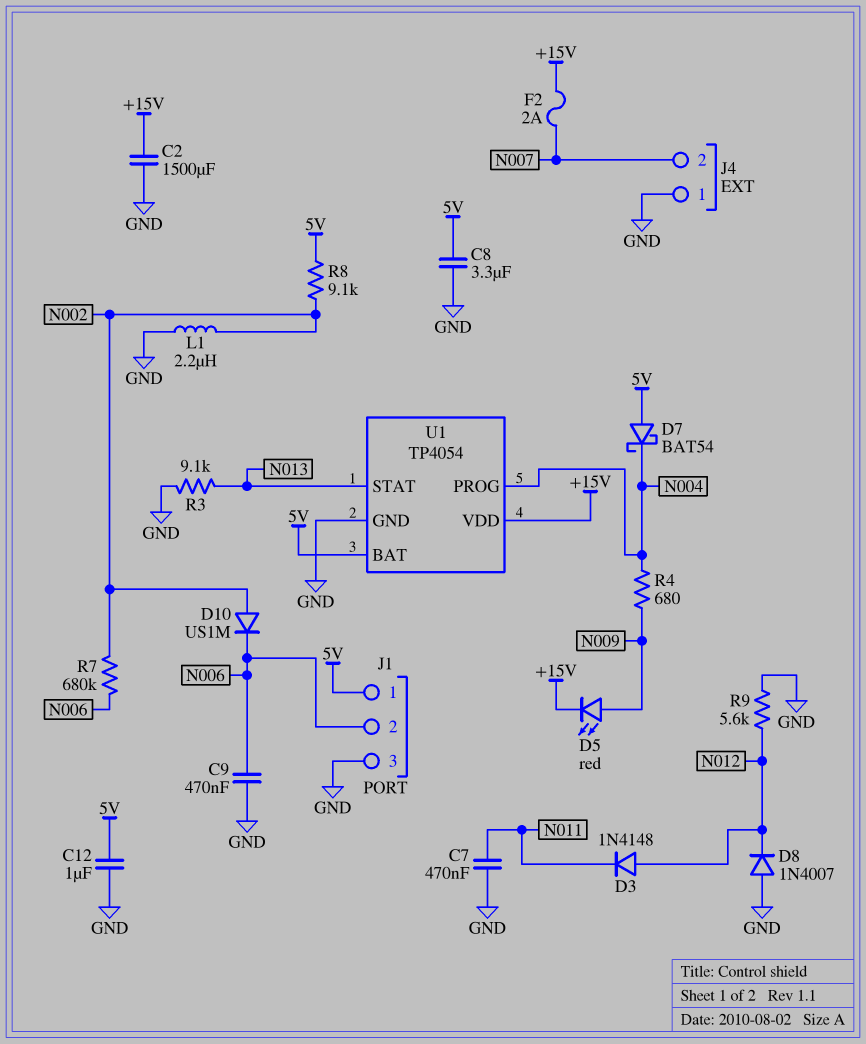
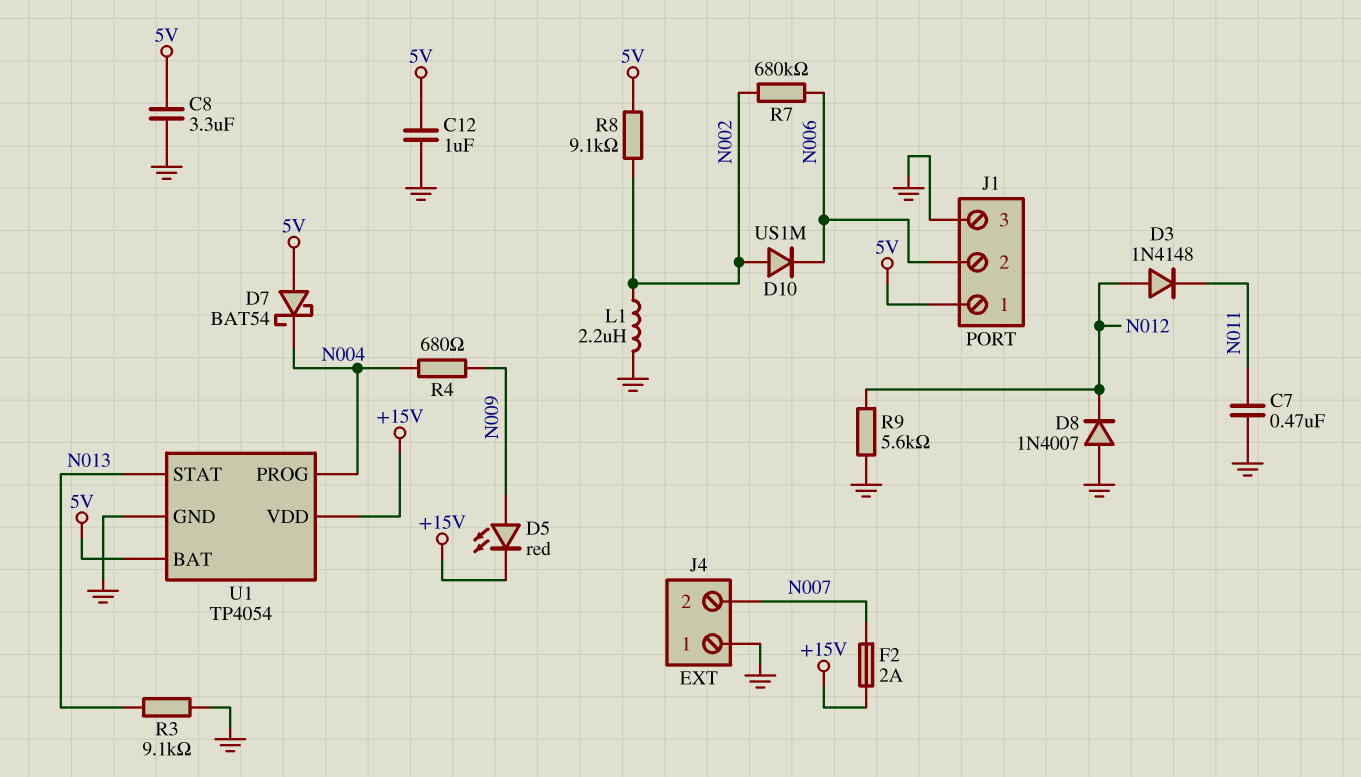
C2: 1500uF (+15V, GND) -> none
C9: 470nF (GND, N006) -> none

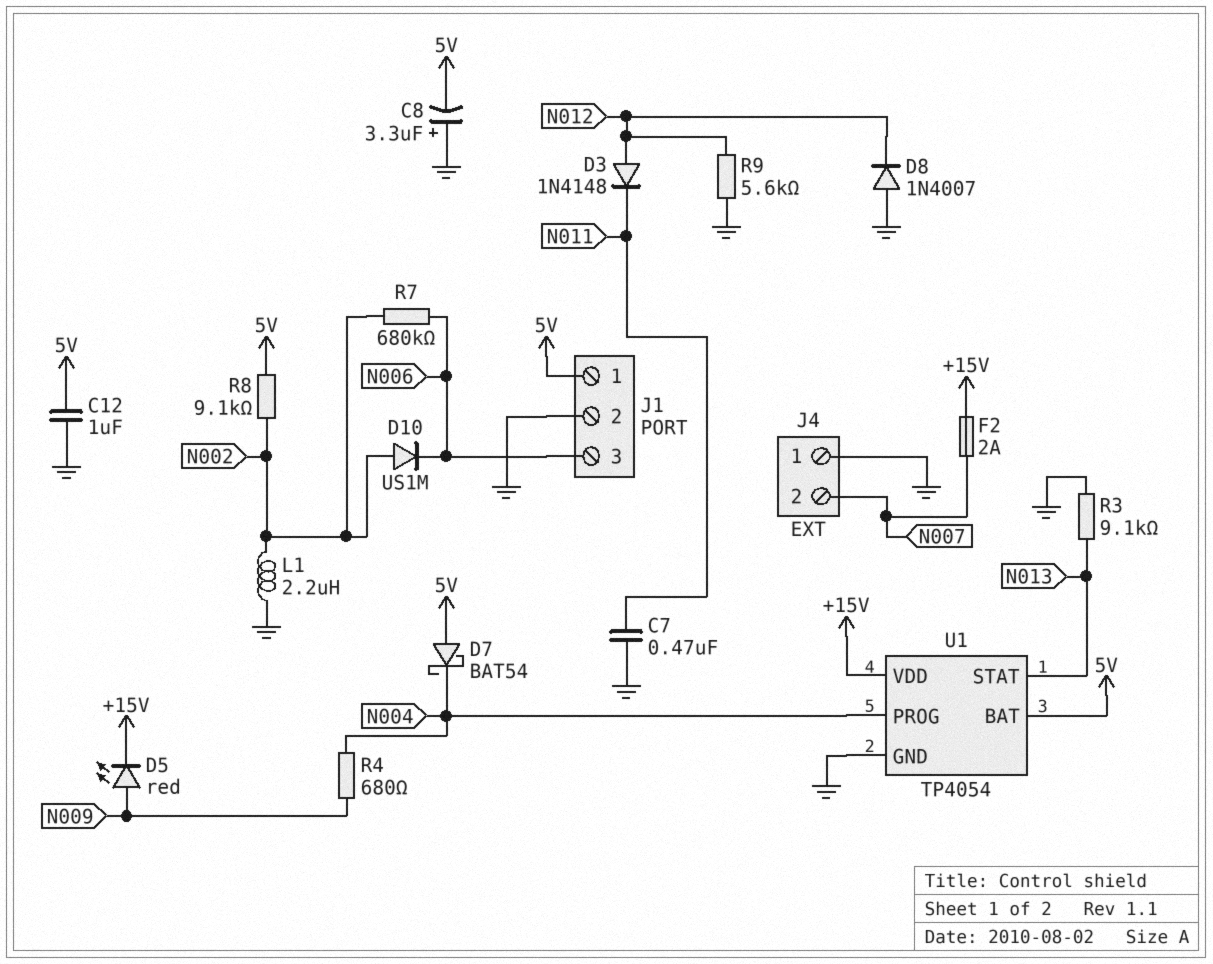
C8: 3.3uF (5V, GND) -> 3.3uF (plus GND, minus 5V)
J1 pin 2: N006 -> GND
J1 pin 3: GND -> N006

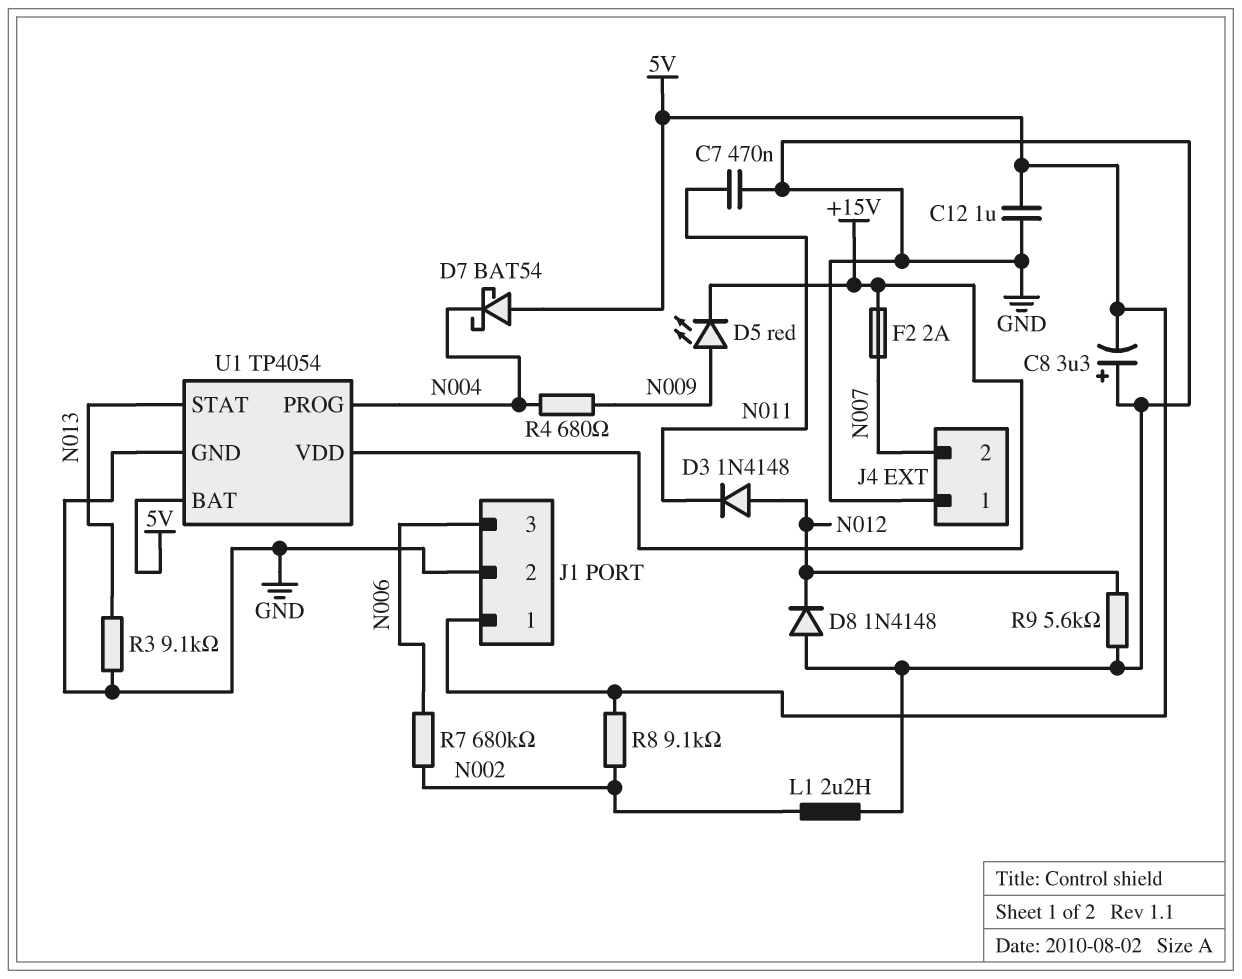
D8: diode 1N4007 (A GND, K N012) -> diode 1N4148 (A GND, K N012)
D10: diode US1M (A N002, K N006) -> none

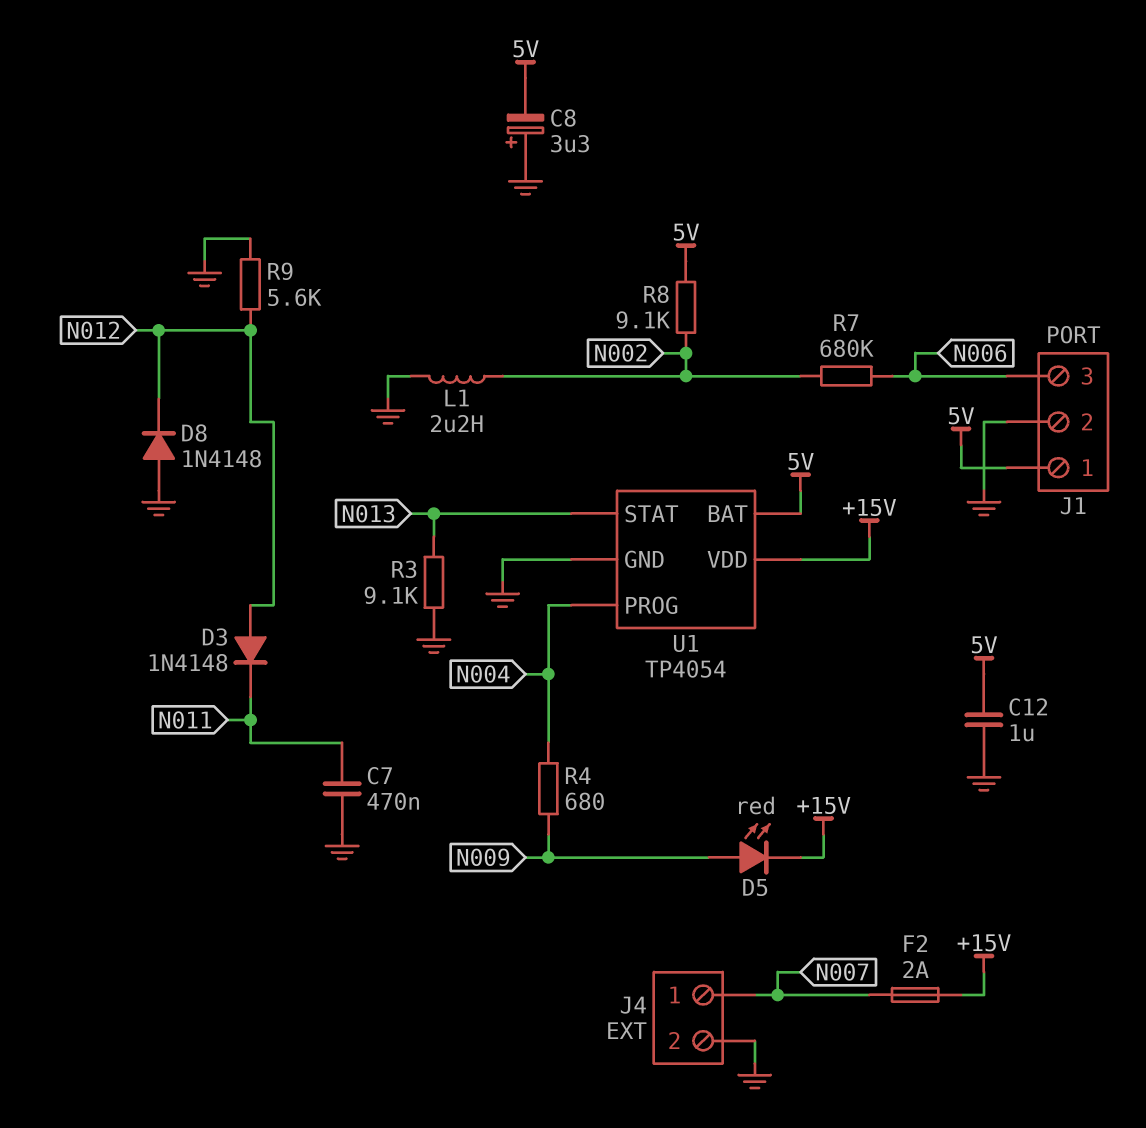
D7: schottky BAT54 (A 5V, K N004) -> none
J4 pin 1: GND -> N007
J4 pin 2: N007 -> GND

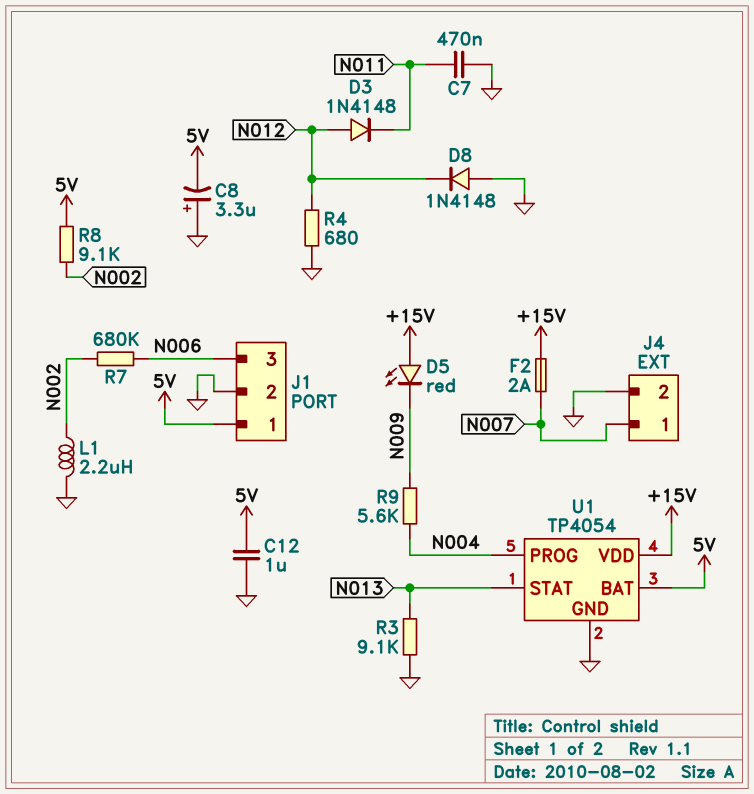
D5: LED red (A N009, K +15V) -> LED red (A +15V, K N009)
R4: 680 (N004, N009) -> 680 (GND, N012)
R9: 5.6k (GND, N012) -> 5.6k (N004, N009)

